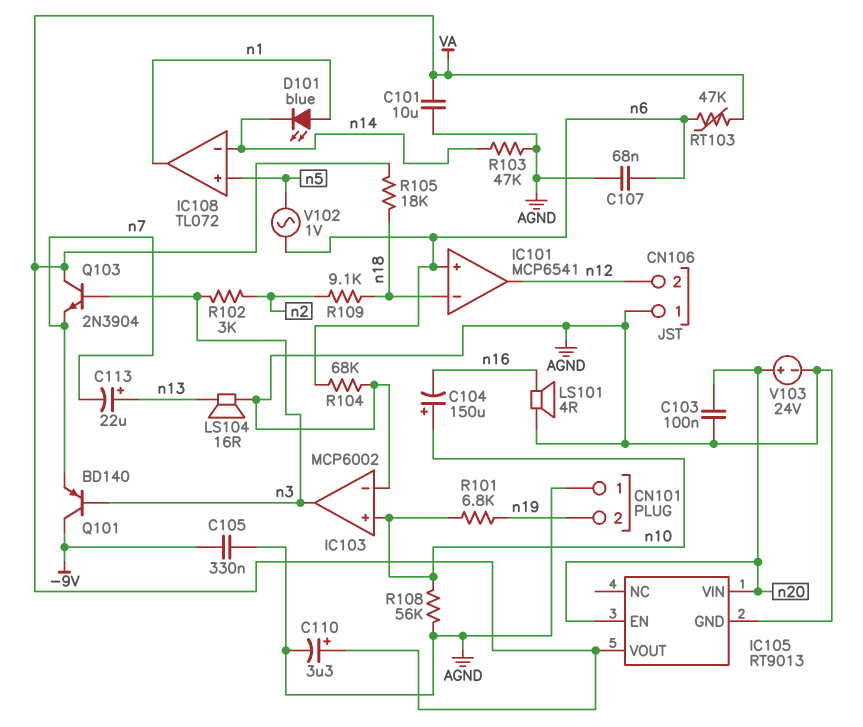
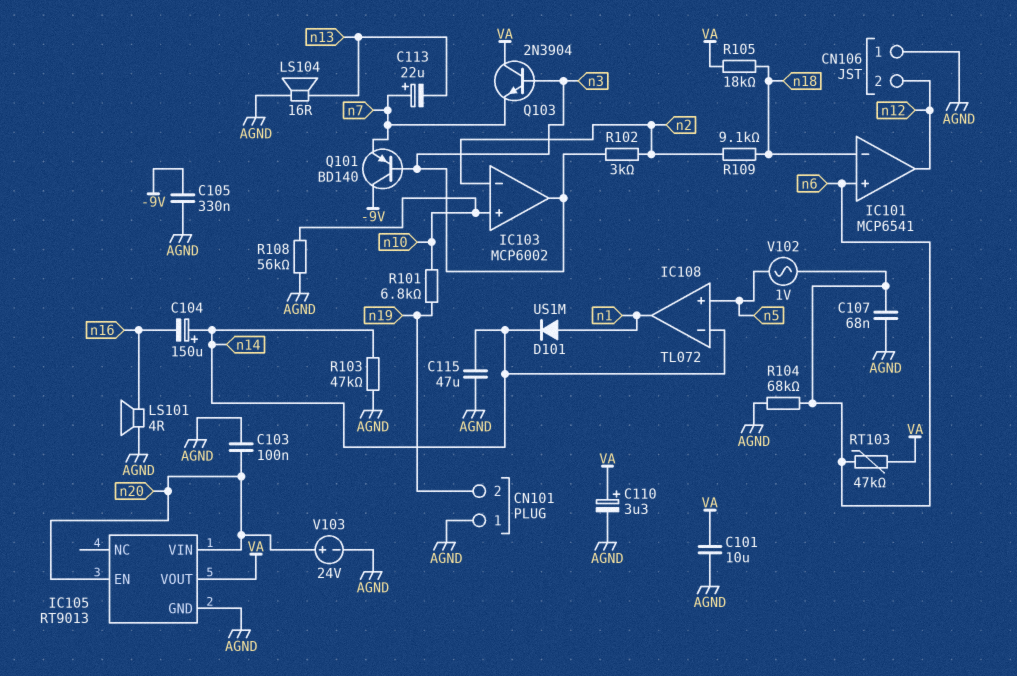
C104: 150uF (plus n10, minus n16) -> 150uF (plus n14, minus n16)
C113: 22uF (plus n13, minus n7) -> 22uF (plus n7, minus n13)
C115: none -> 47uF (AGND, n14)
D101: LED blue (A n1, K n14) -> diode US1M (A n1, K n14)
IC103 pin in-: AGND -> n2

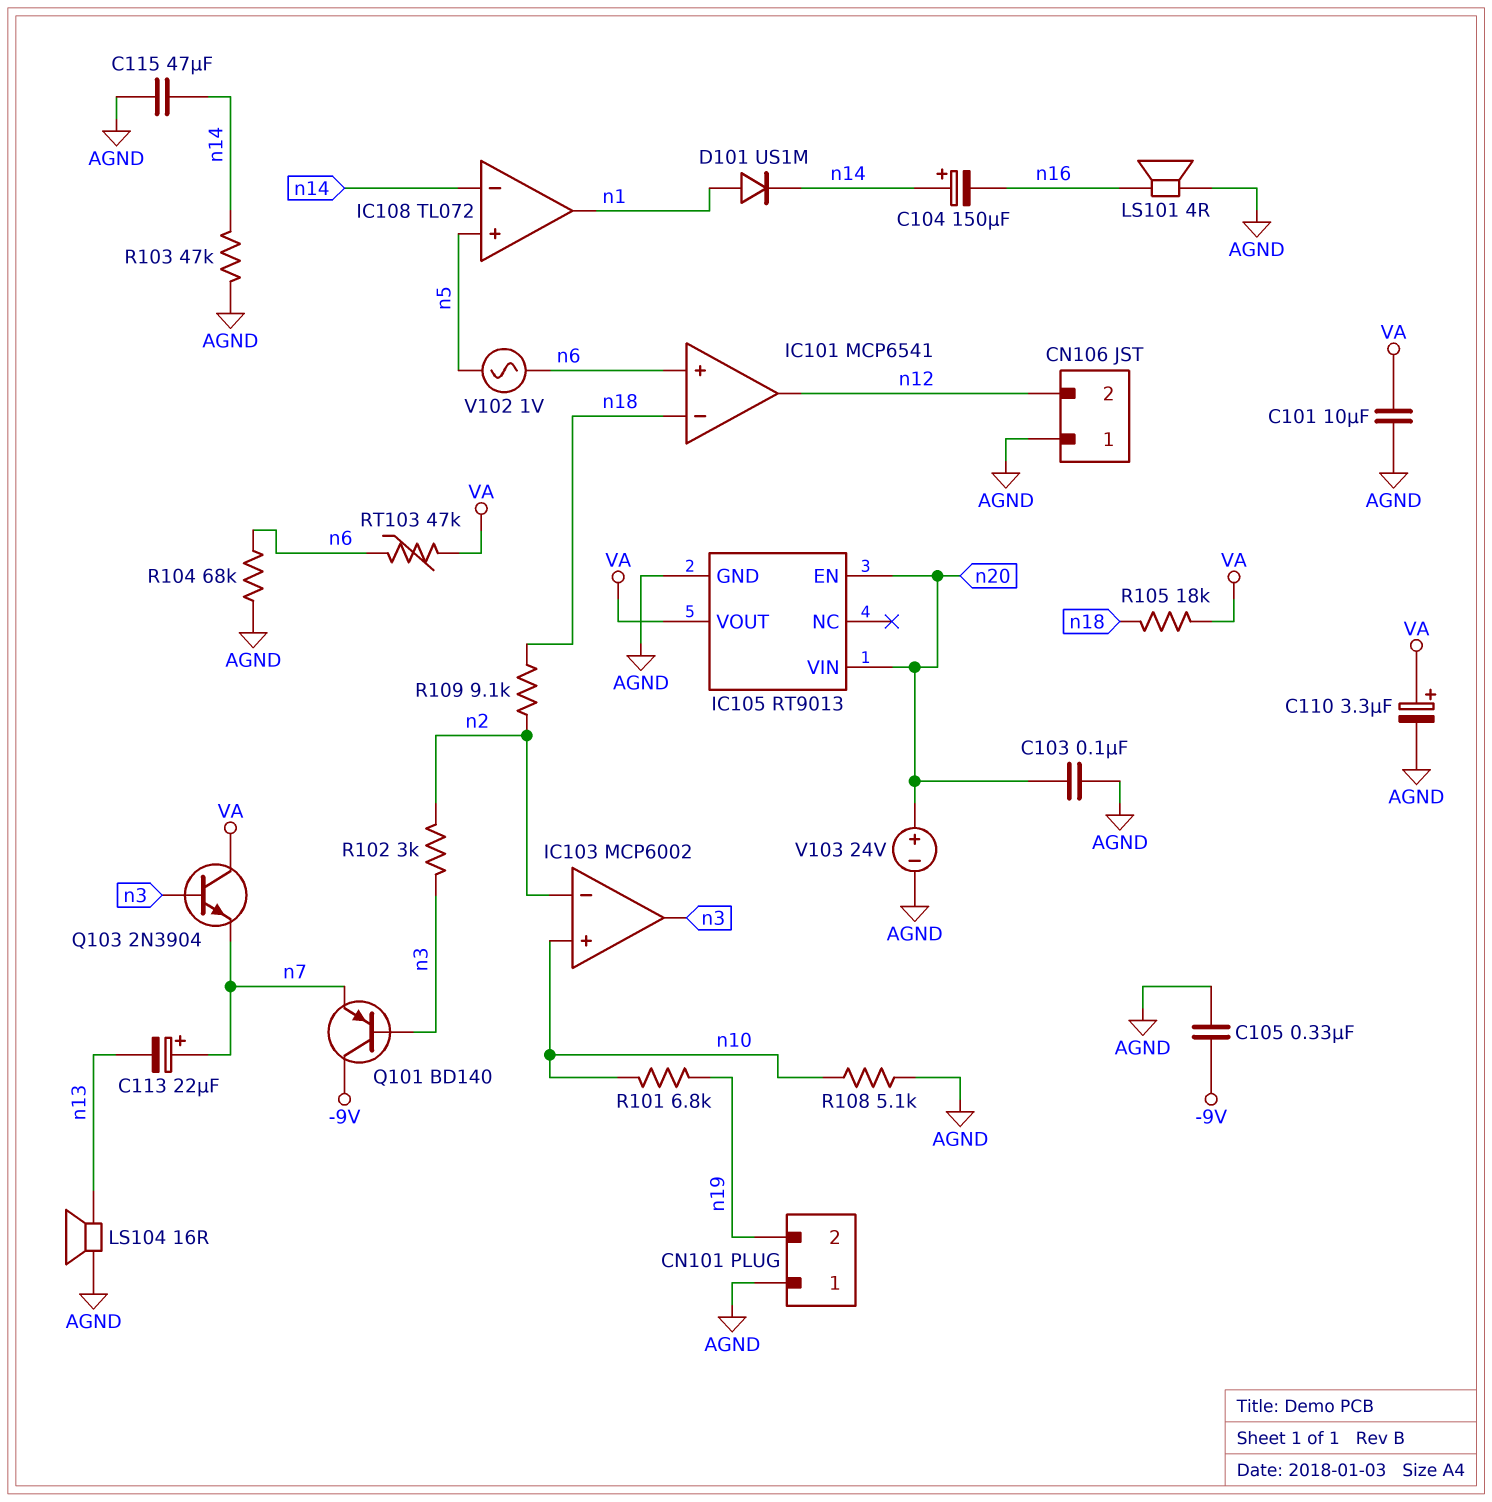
C107: 68nF (AGND, n6) -> none
R108: 56k (AGND, n10) -> 5.1k (AGND, n10)

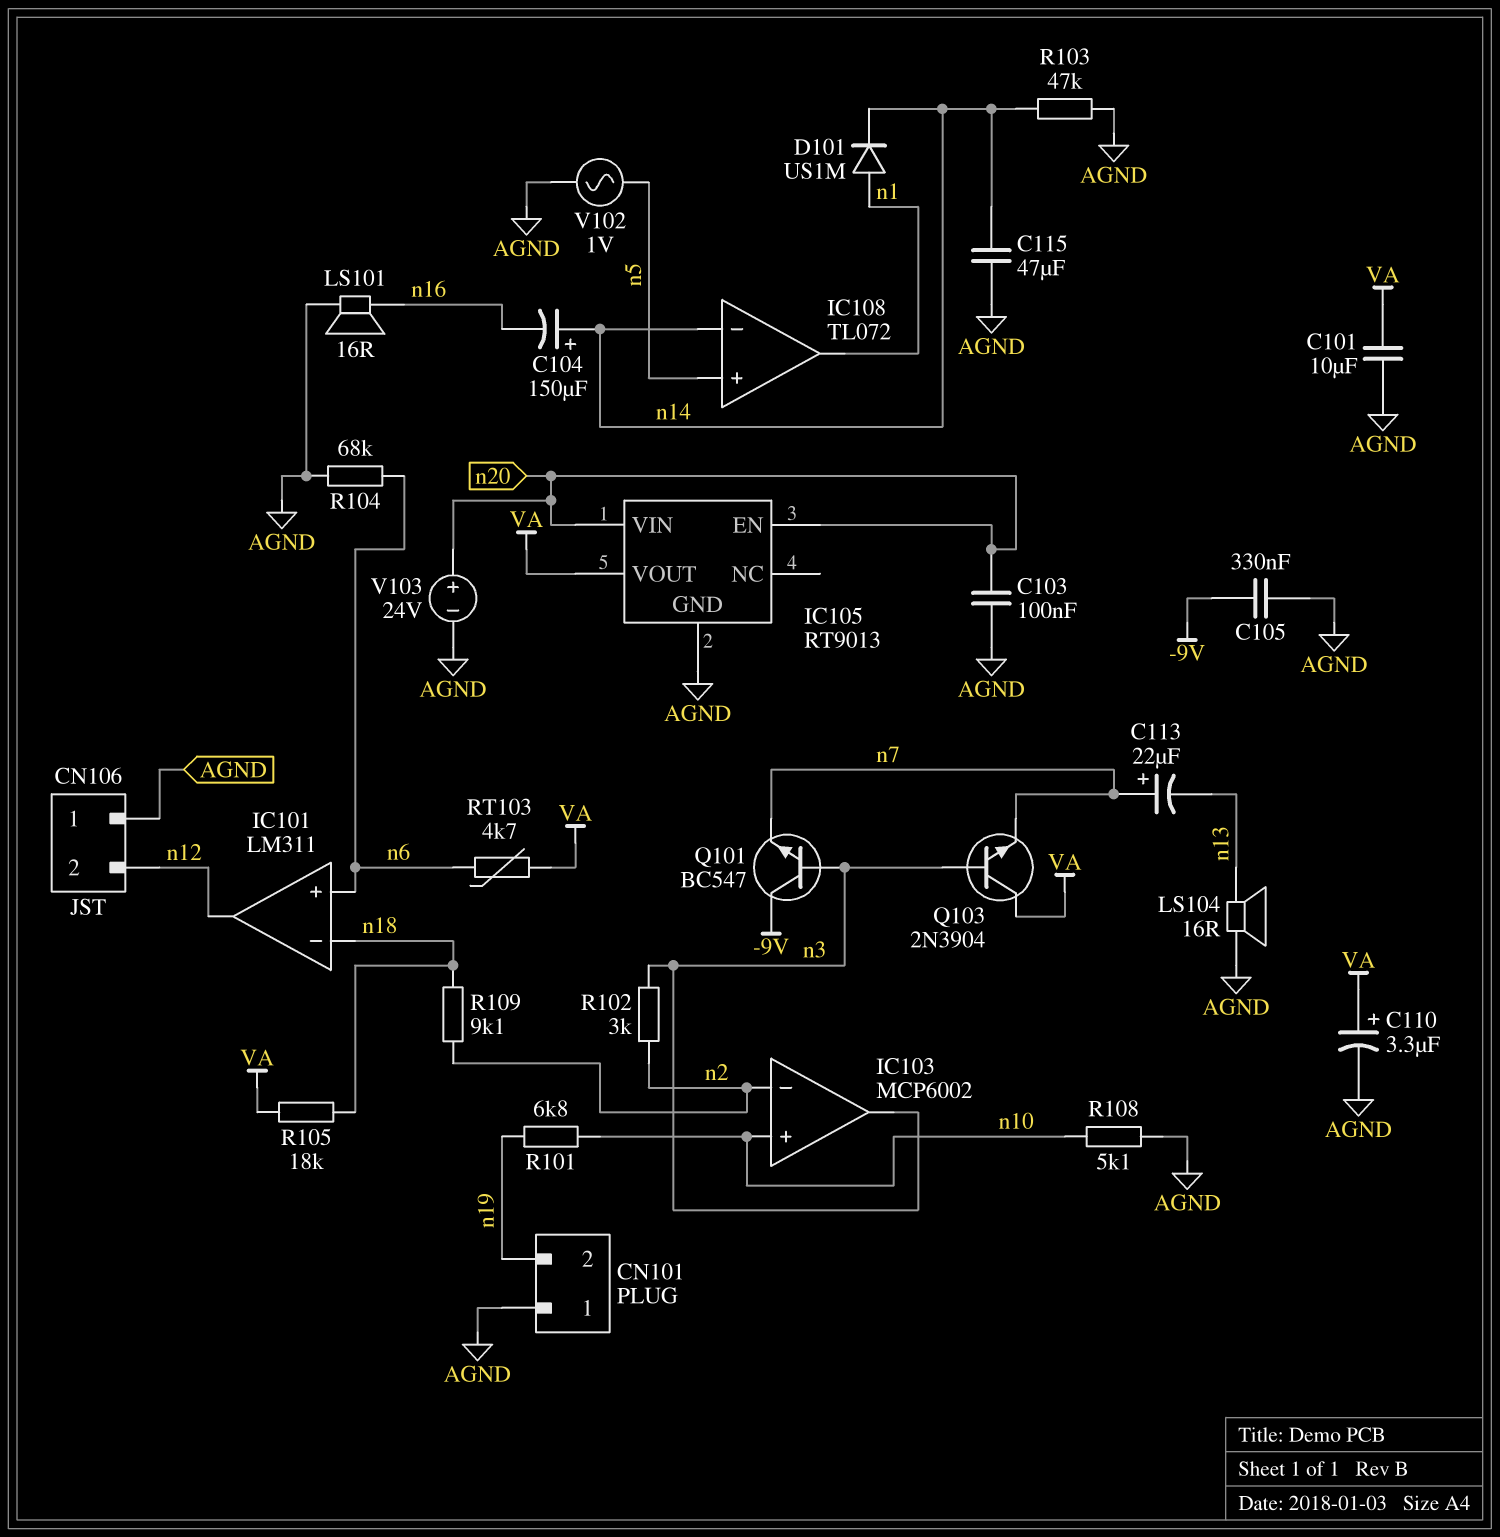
IC101: MCP6541 -> LM311
LS101: speaker 4R (AGND, n16) -> speaker 16R (AGND, n16)
Q101: PNP BD140 (B n3, C -9V, E n7) -> NPN BC547 (B n3, C -9V, E n7)
RT103: 47k (VA, n6) -> 4.7k (VA, n6)
V102: AC 1V (n5, n6) -> AC 1V (AGND, n5)

